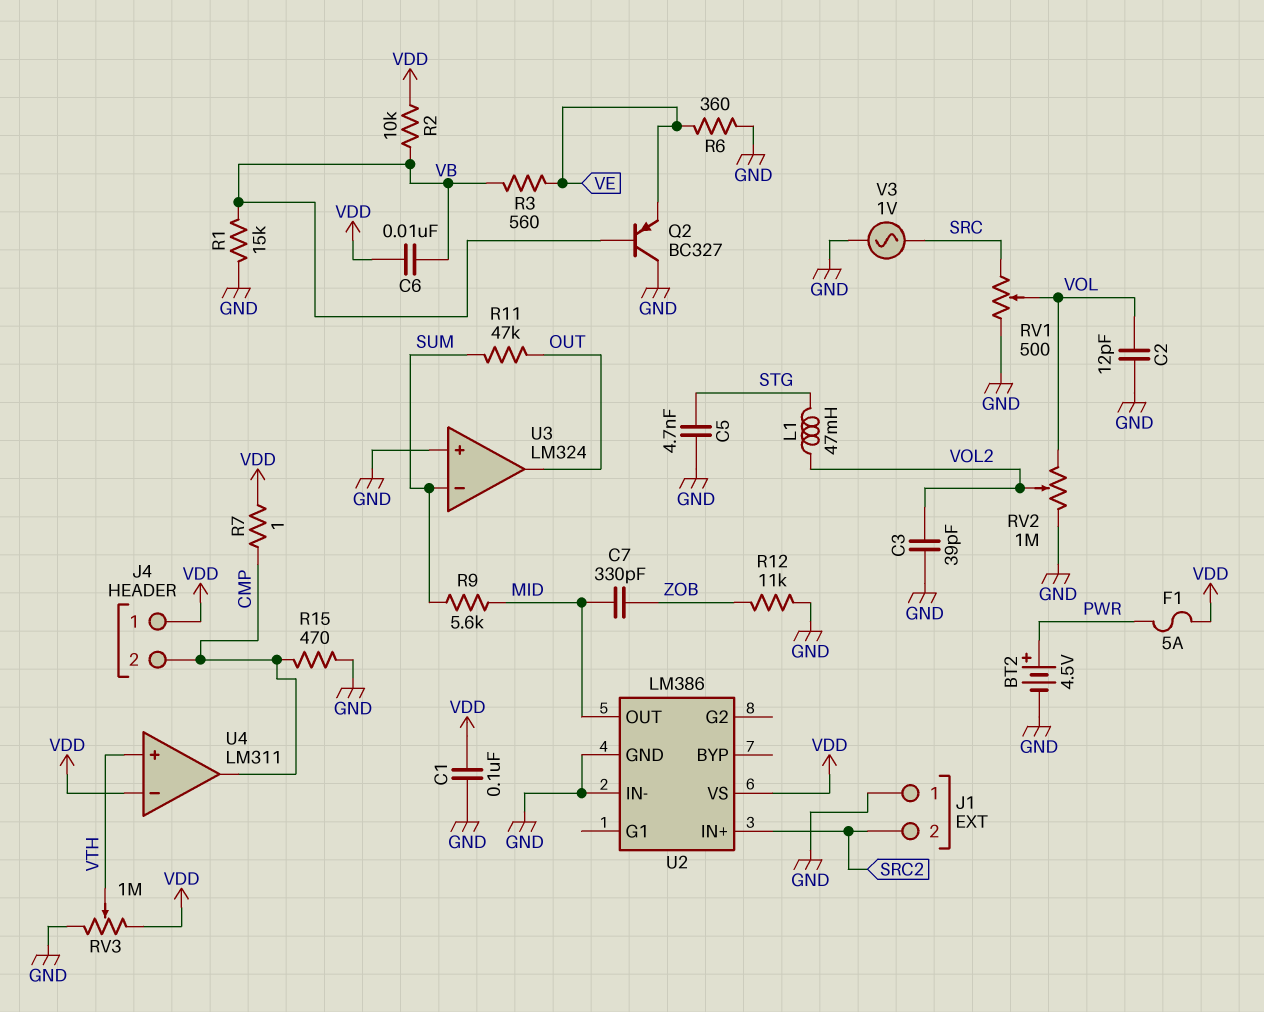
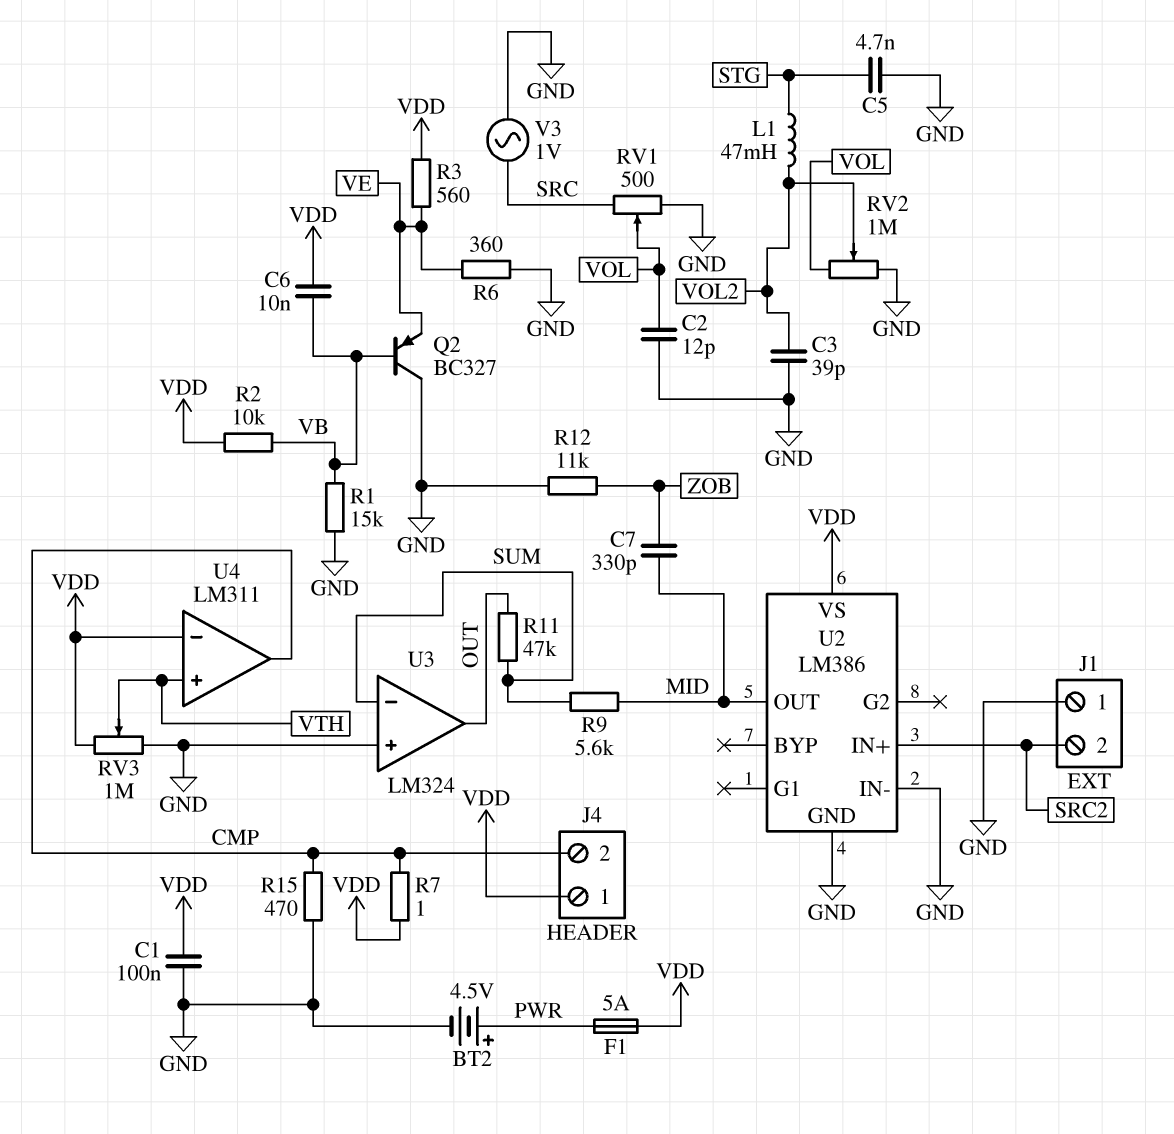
R3: 560 (VB, VE) -> 560 (VDD, VE)

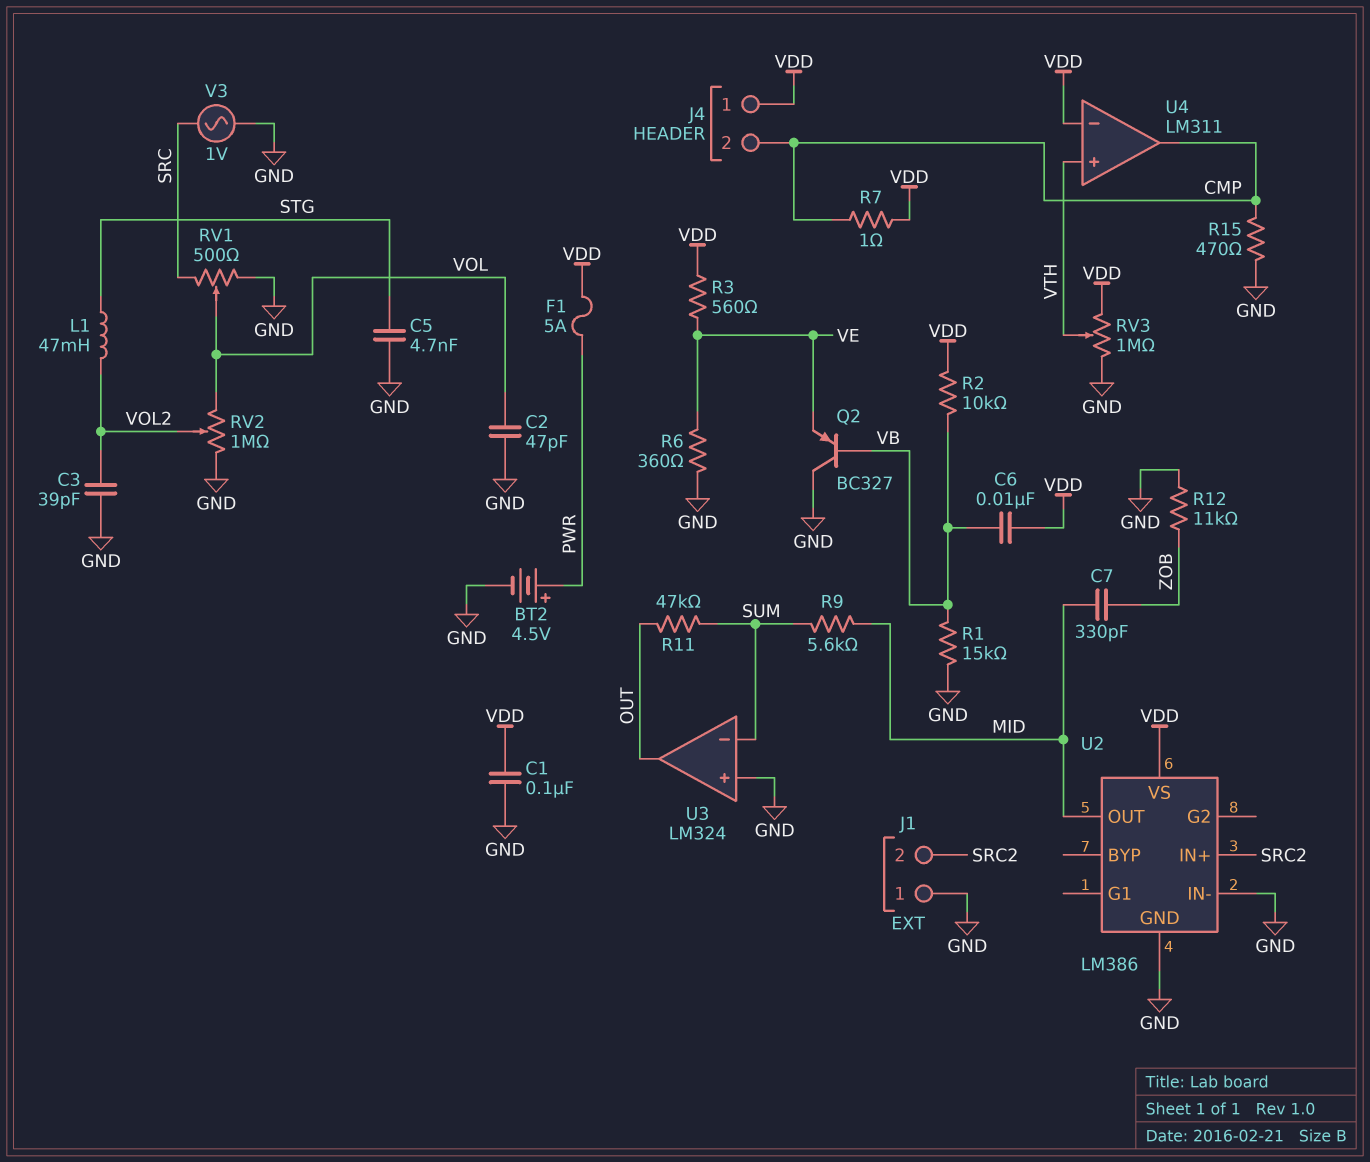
C2: 12pF (GND, VOL) -> 47pF (GND, VOL)

